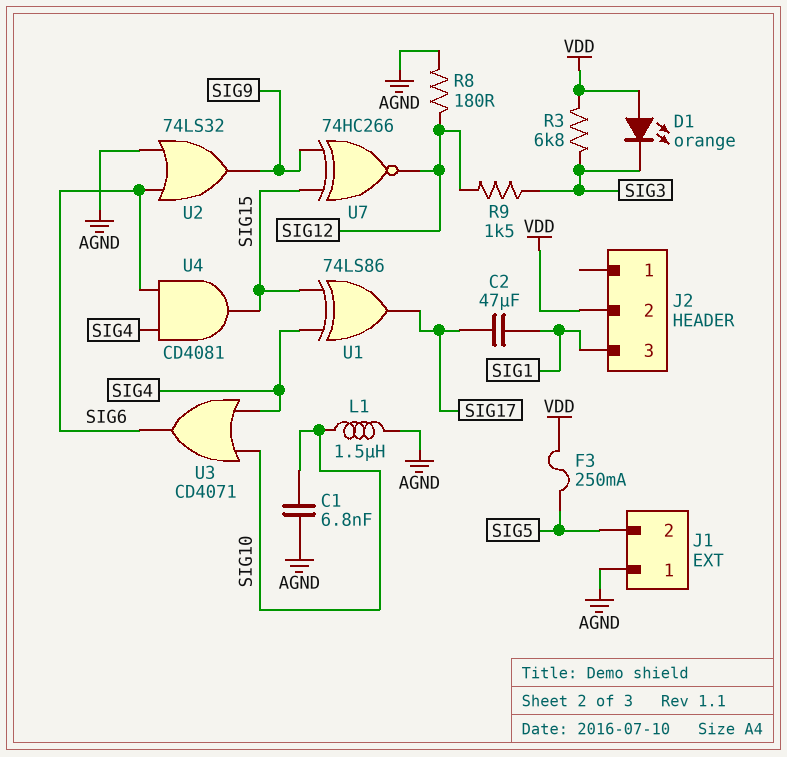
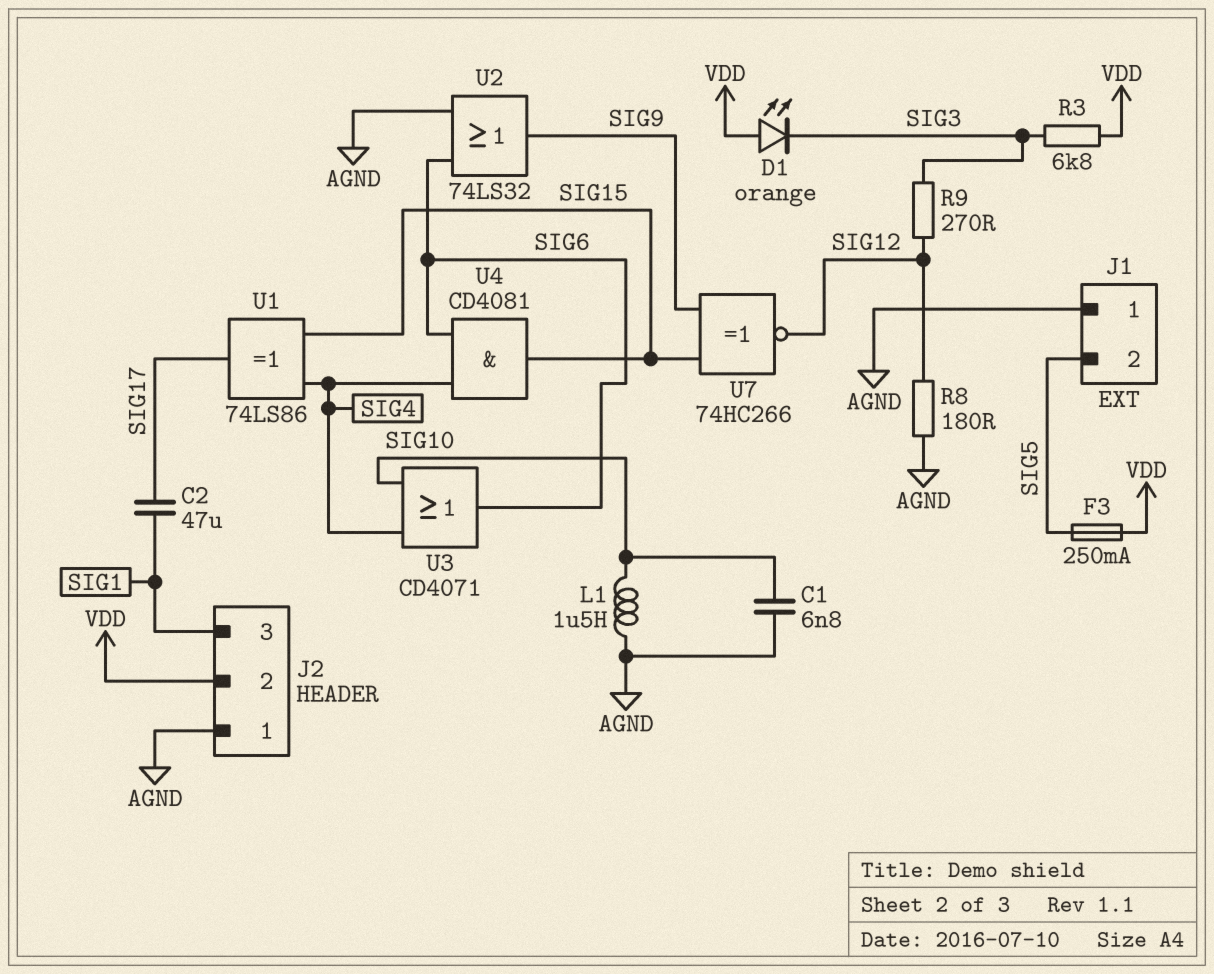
J2 pin 1: none -> AGND
R9: 1.5k (SIG3, SIG12) -> 270 (SIG3, SIG12)

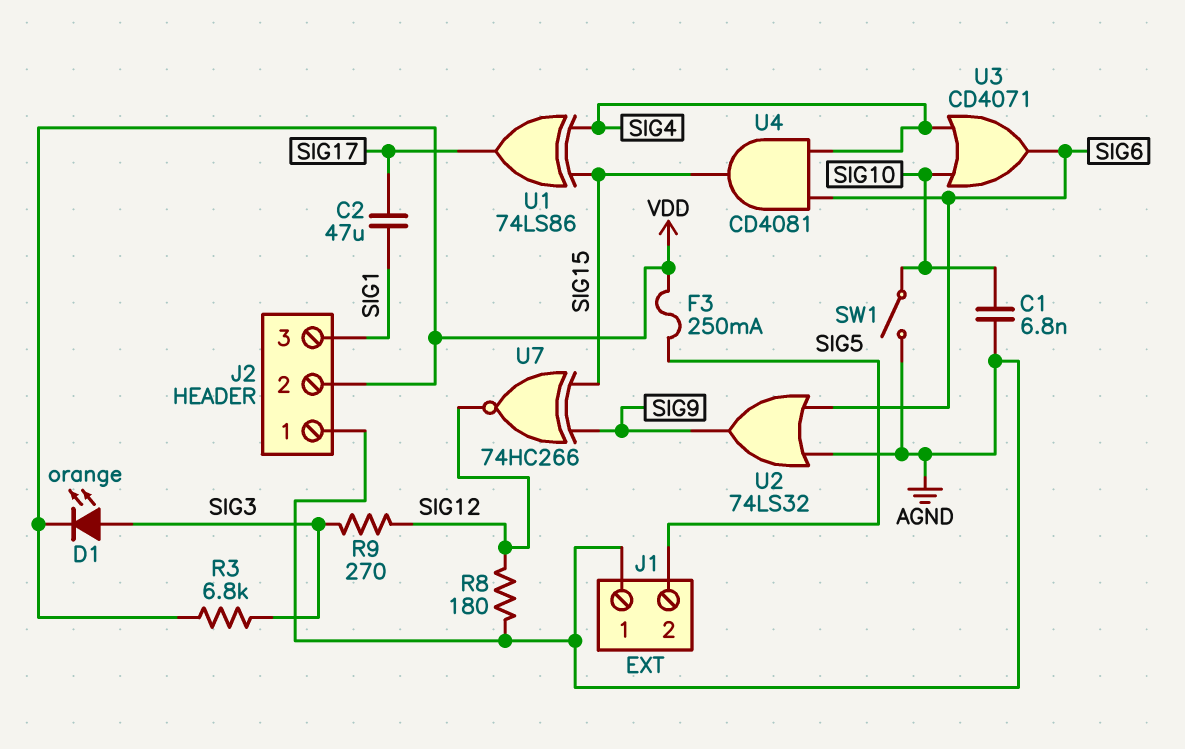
D1: LED orange (A VDD, K SIG3) -> LED orange (A SIG3, K VDD)
L1: 1.5uH (AGND, SIG10) -> none
SW1: none -> switch (AGND, SIG10)

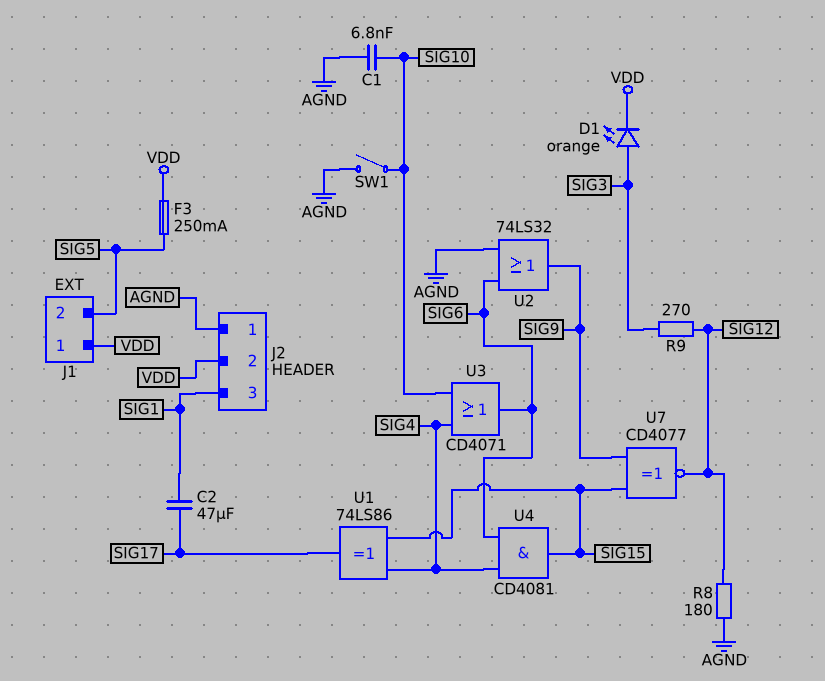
J1 pin 1: AGND -> VDD
R3: 6.8k (SIG3, VDD) -> none
U7: XNOR 74HC266 (in SIG9, in SIG15, out SIG12) -> XNOR CD4077 (in SIG9, in SIG15, out SIG12)

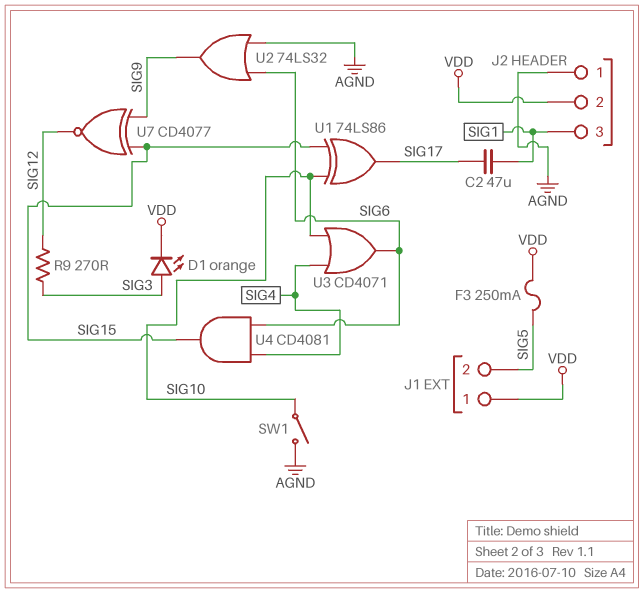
C1: 6.8nF (AGND, SIG10) -> none
R8: 180 (AGND, SIG12) -> none
U1: XOR 74LS86 (in SIG4, in SIG15, out SIG17) -> XOR 74LS86 (in SIG10, in SIG15, out SIG17)

